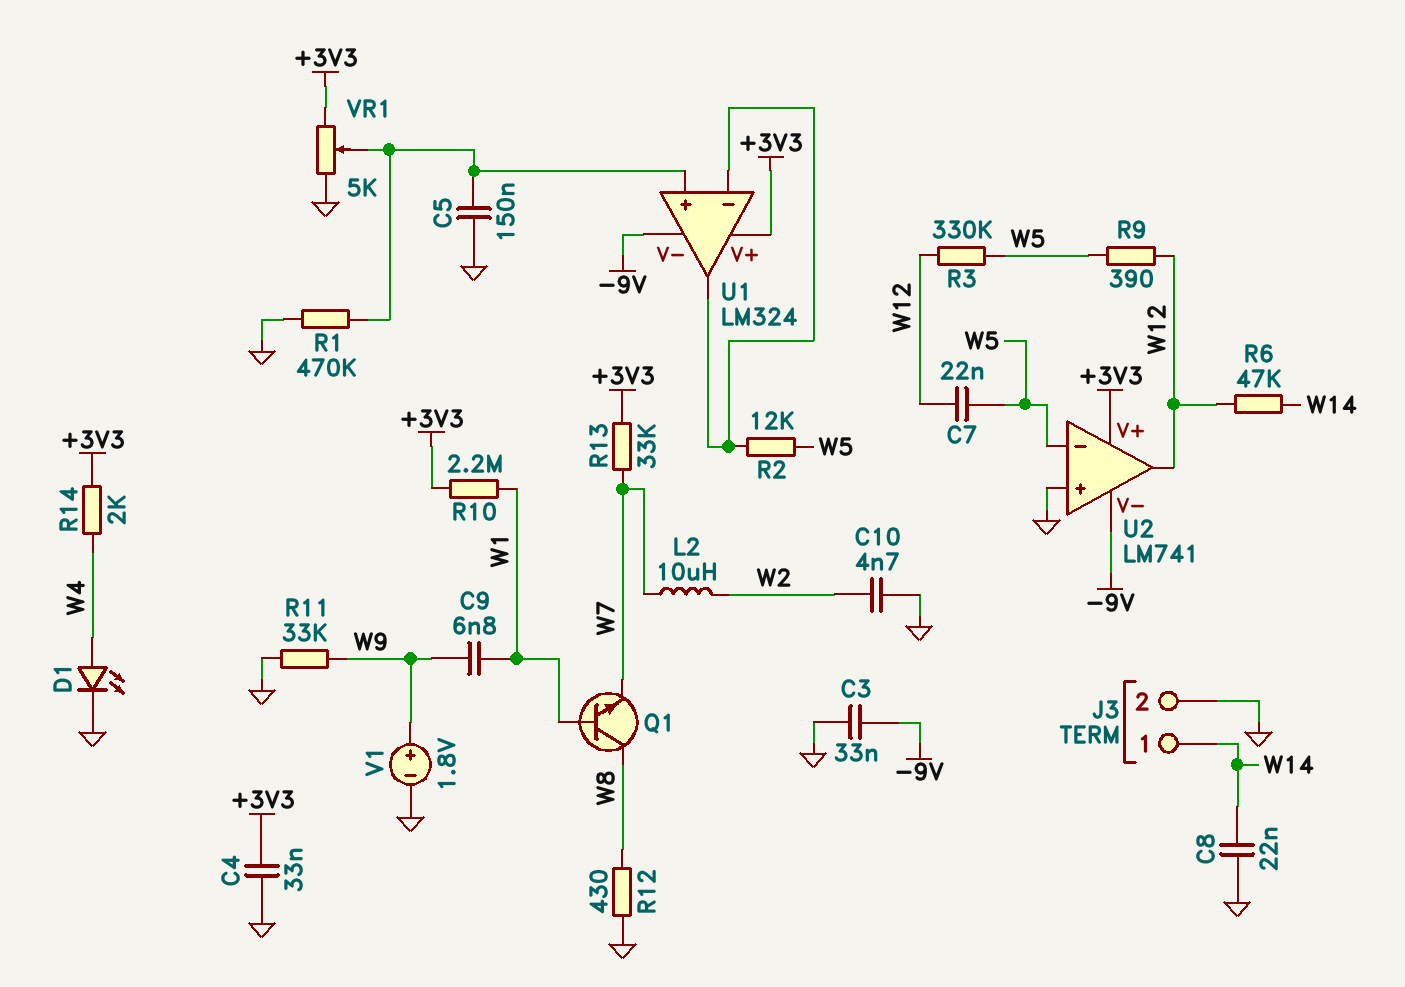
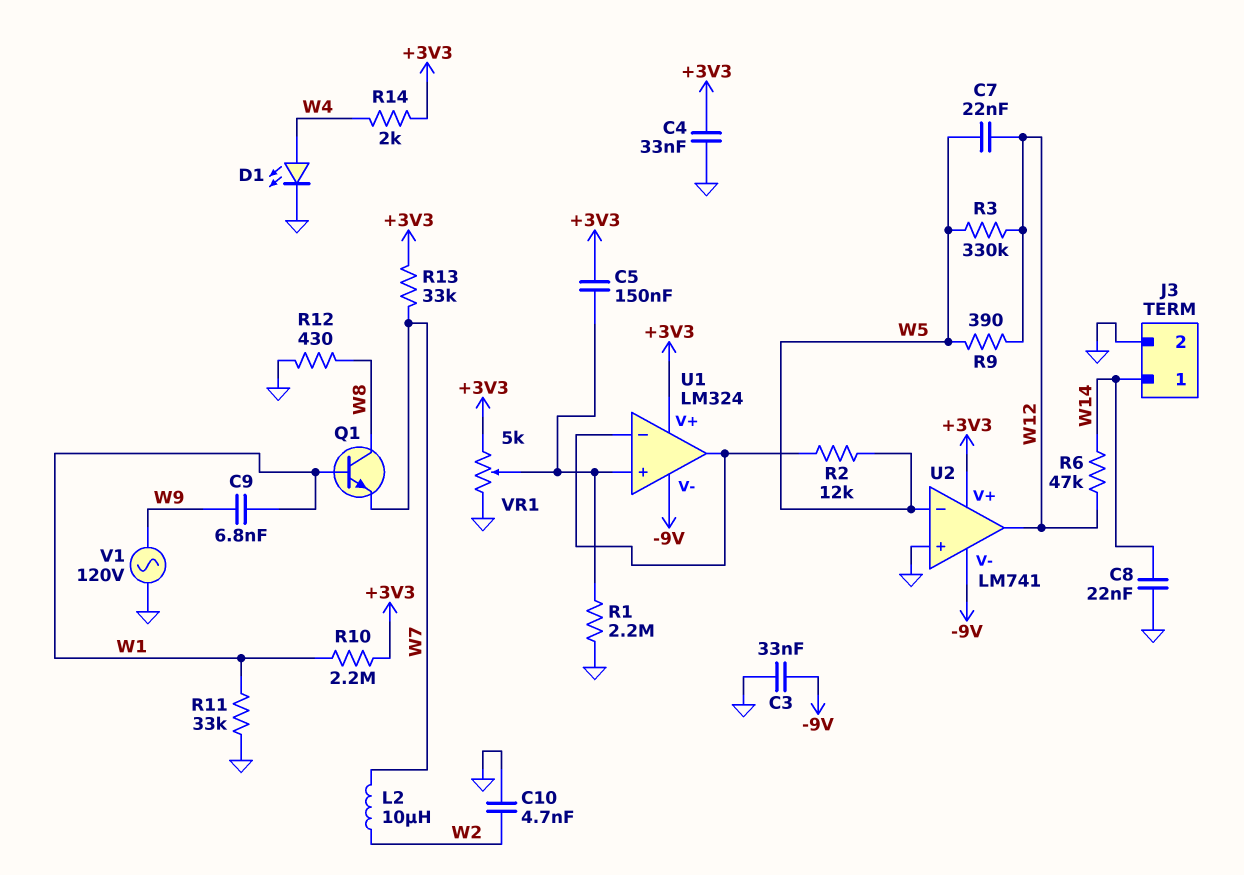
C5: 150nF (GND, U1/in+) -> 150nF (+3V3, U1/in+)
R1: 470k (GND, U1/in+) -> 2.2M (GND, U1/in+)
R11: 33k (GND, W9) -> 33k (GND, W1)
V1: 1.8V (plus W9, minus GND) -> AC 120V (GND, W9)

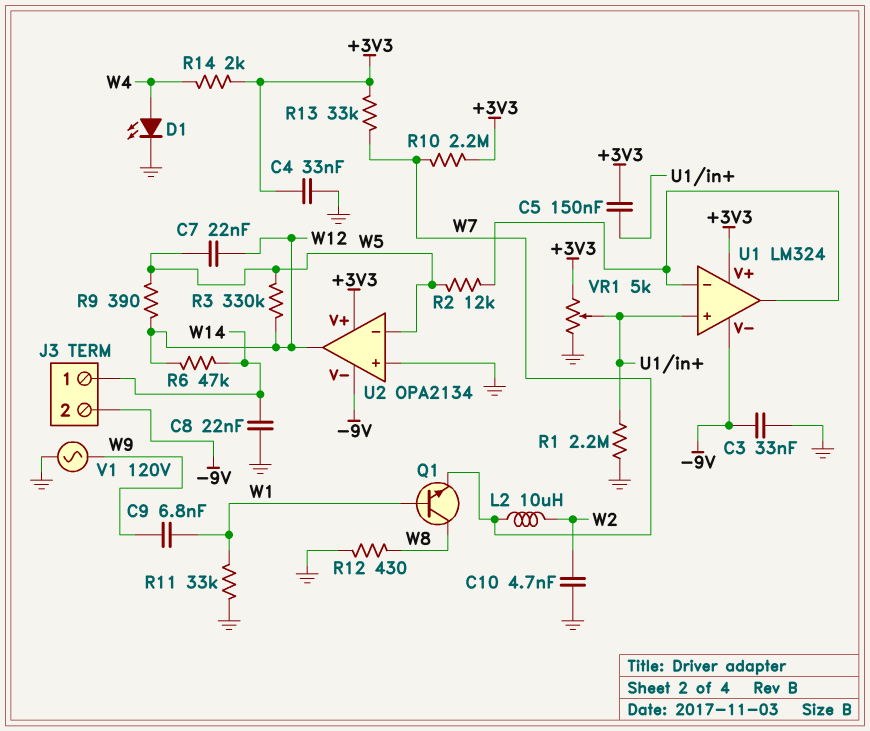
J3 pin 2: GND -> -9V
R10: 2.2M (+3V3, W1) -> 2.2M (+3V3, W7)
U2: LM741 -> OPA2134

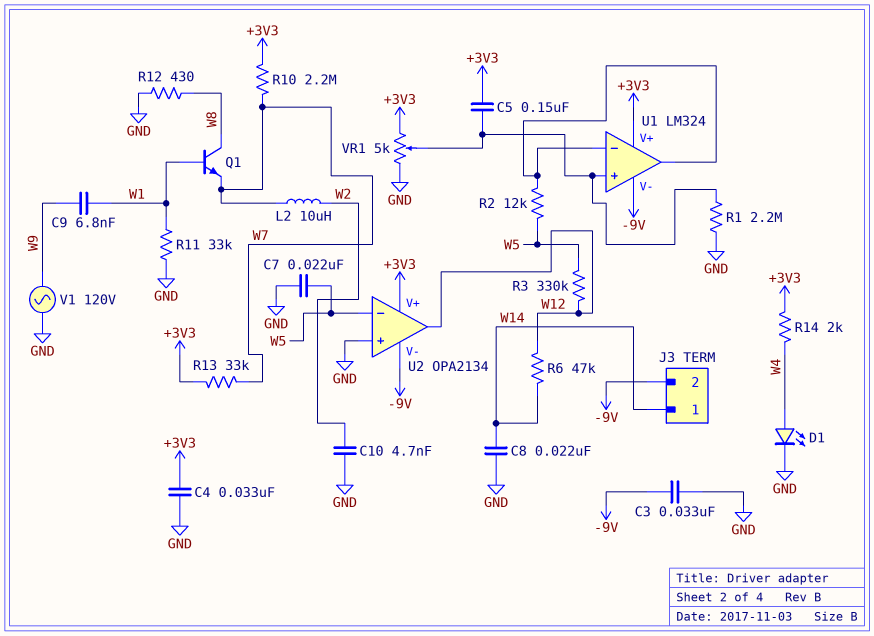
C7: 22nF (W5, W12) -> 22nF (GND, W5)
R9: 390 (W5, W12) -> none

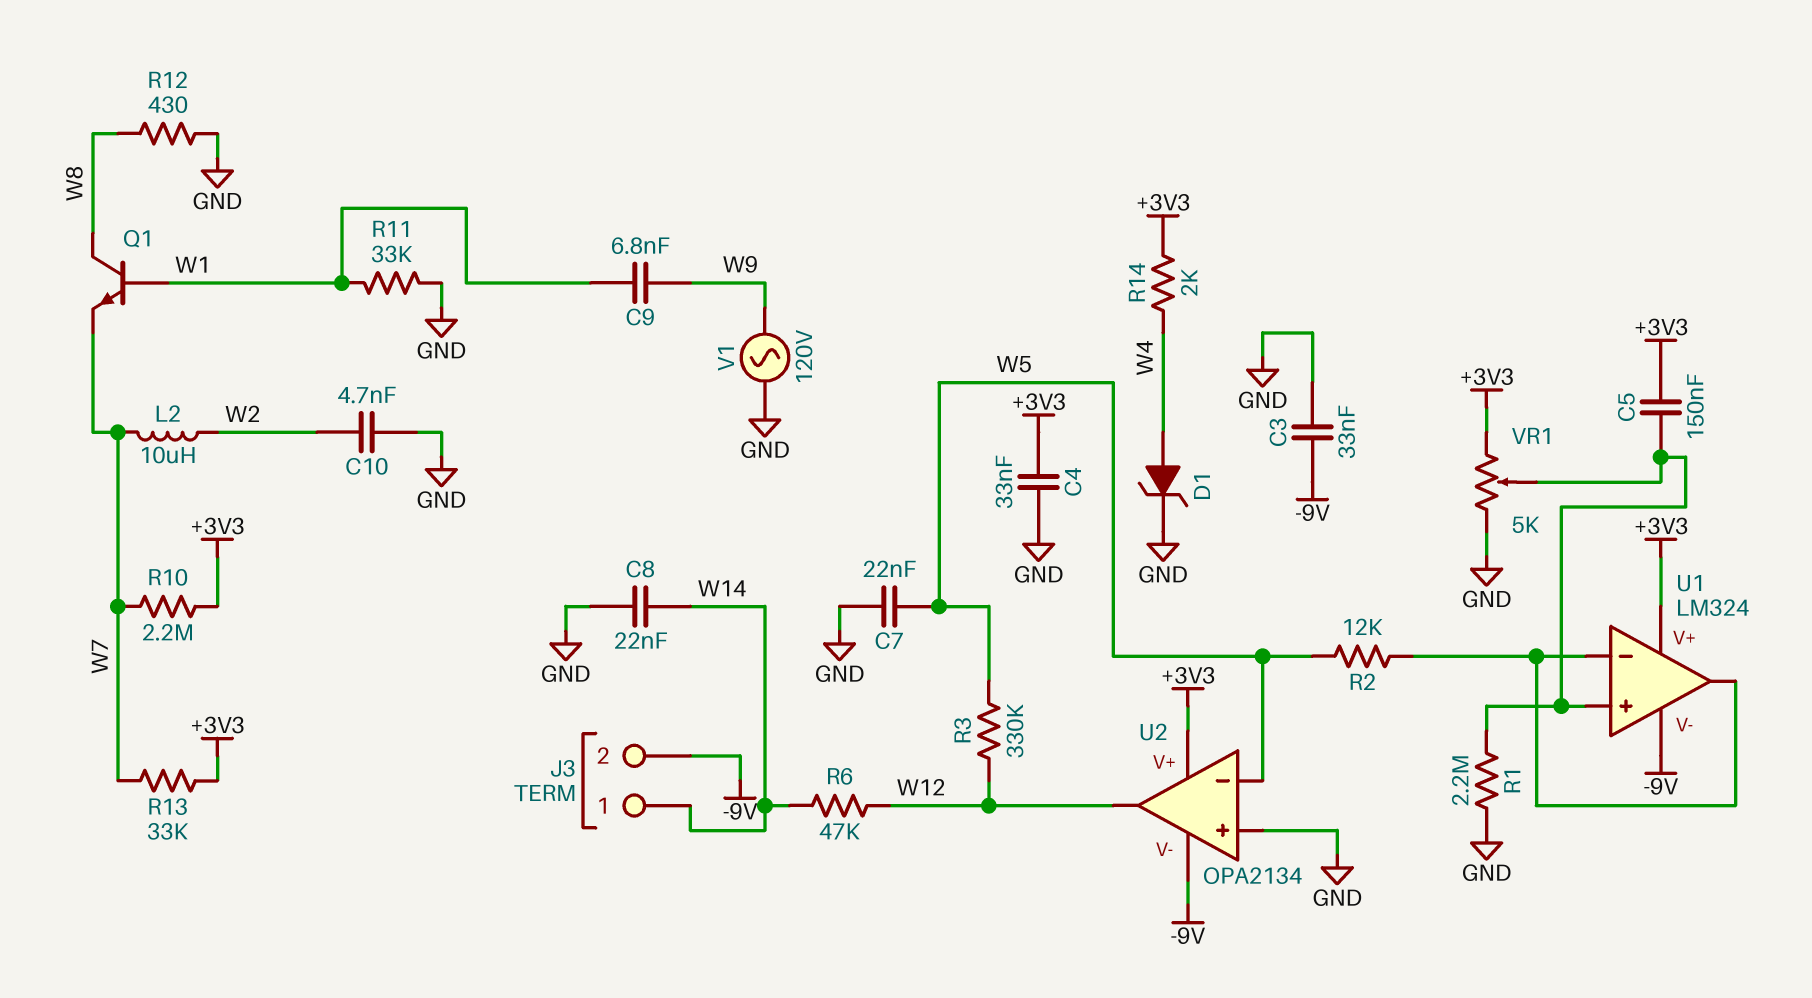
D1: LED (A W4, K GND) -> zener (A W4, K GND)

